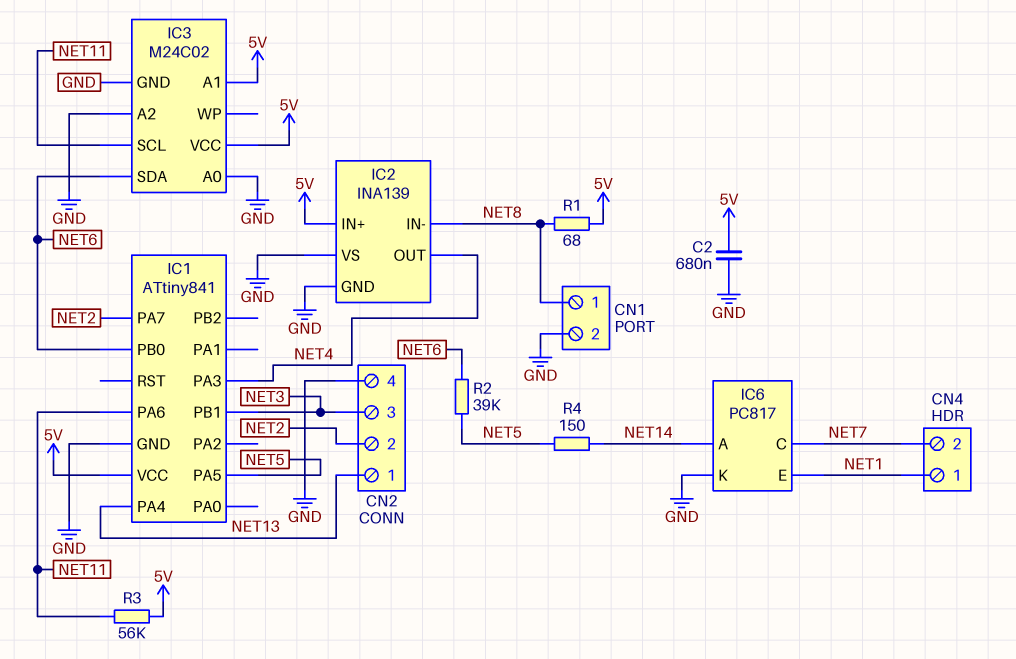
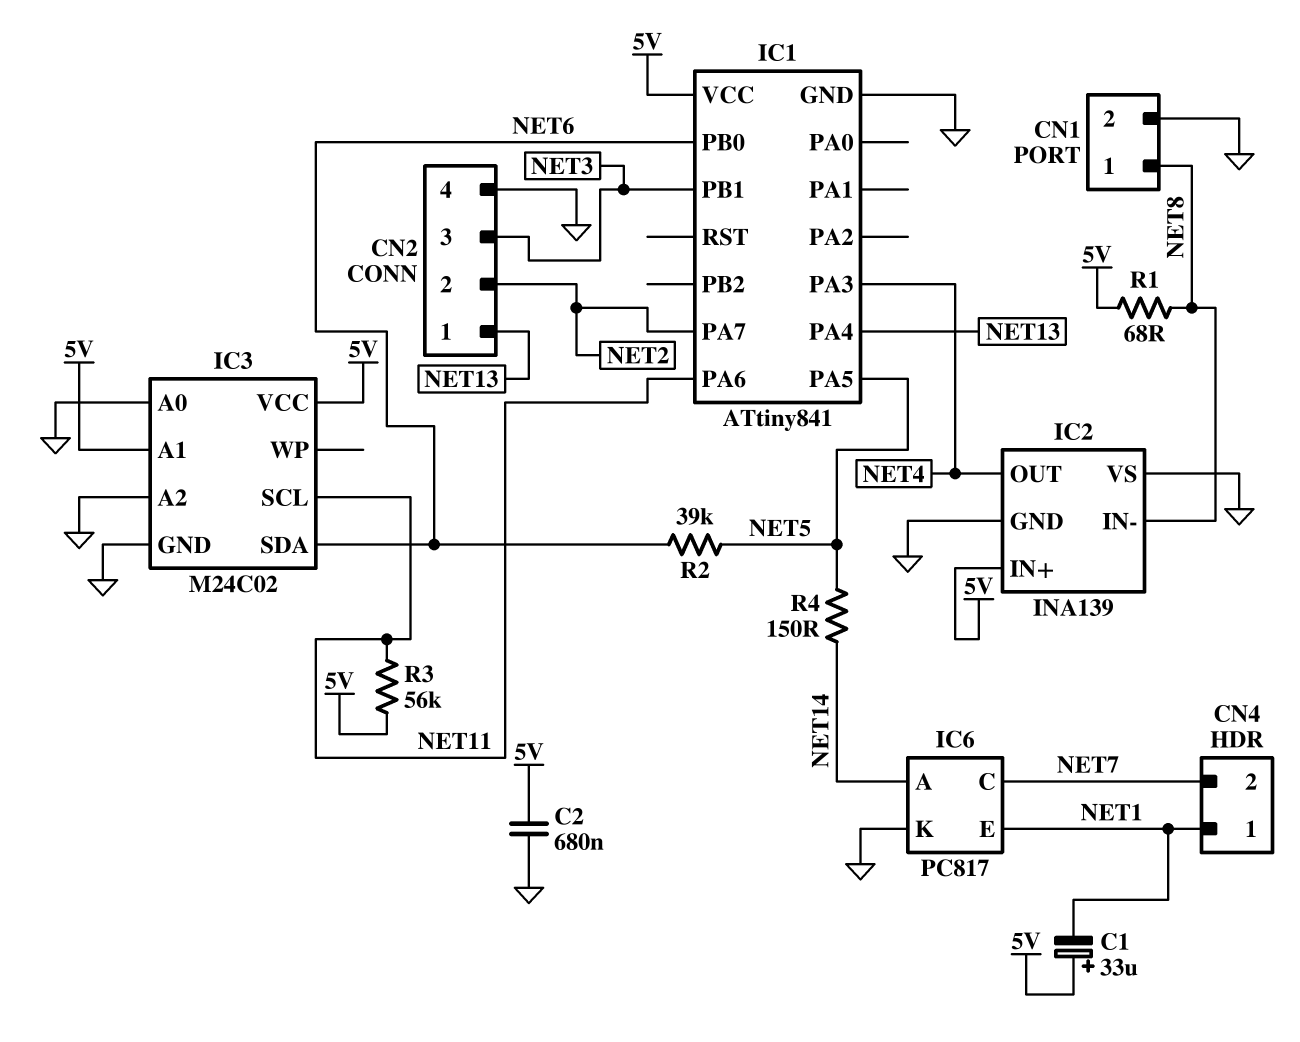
C1: none -> 33uF (plus 5V, minus NET1)

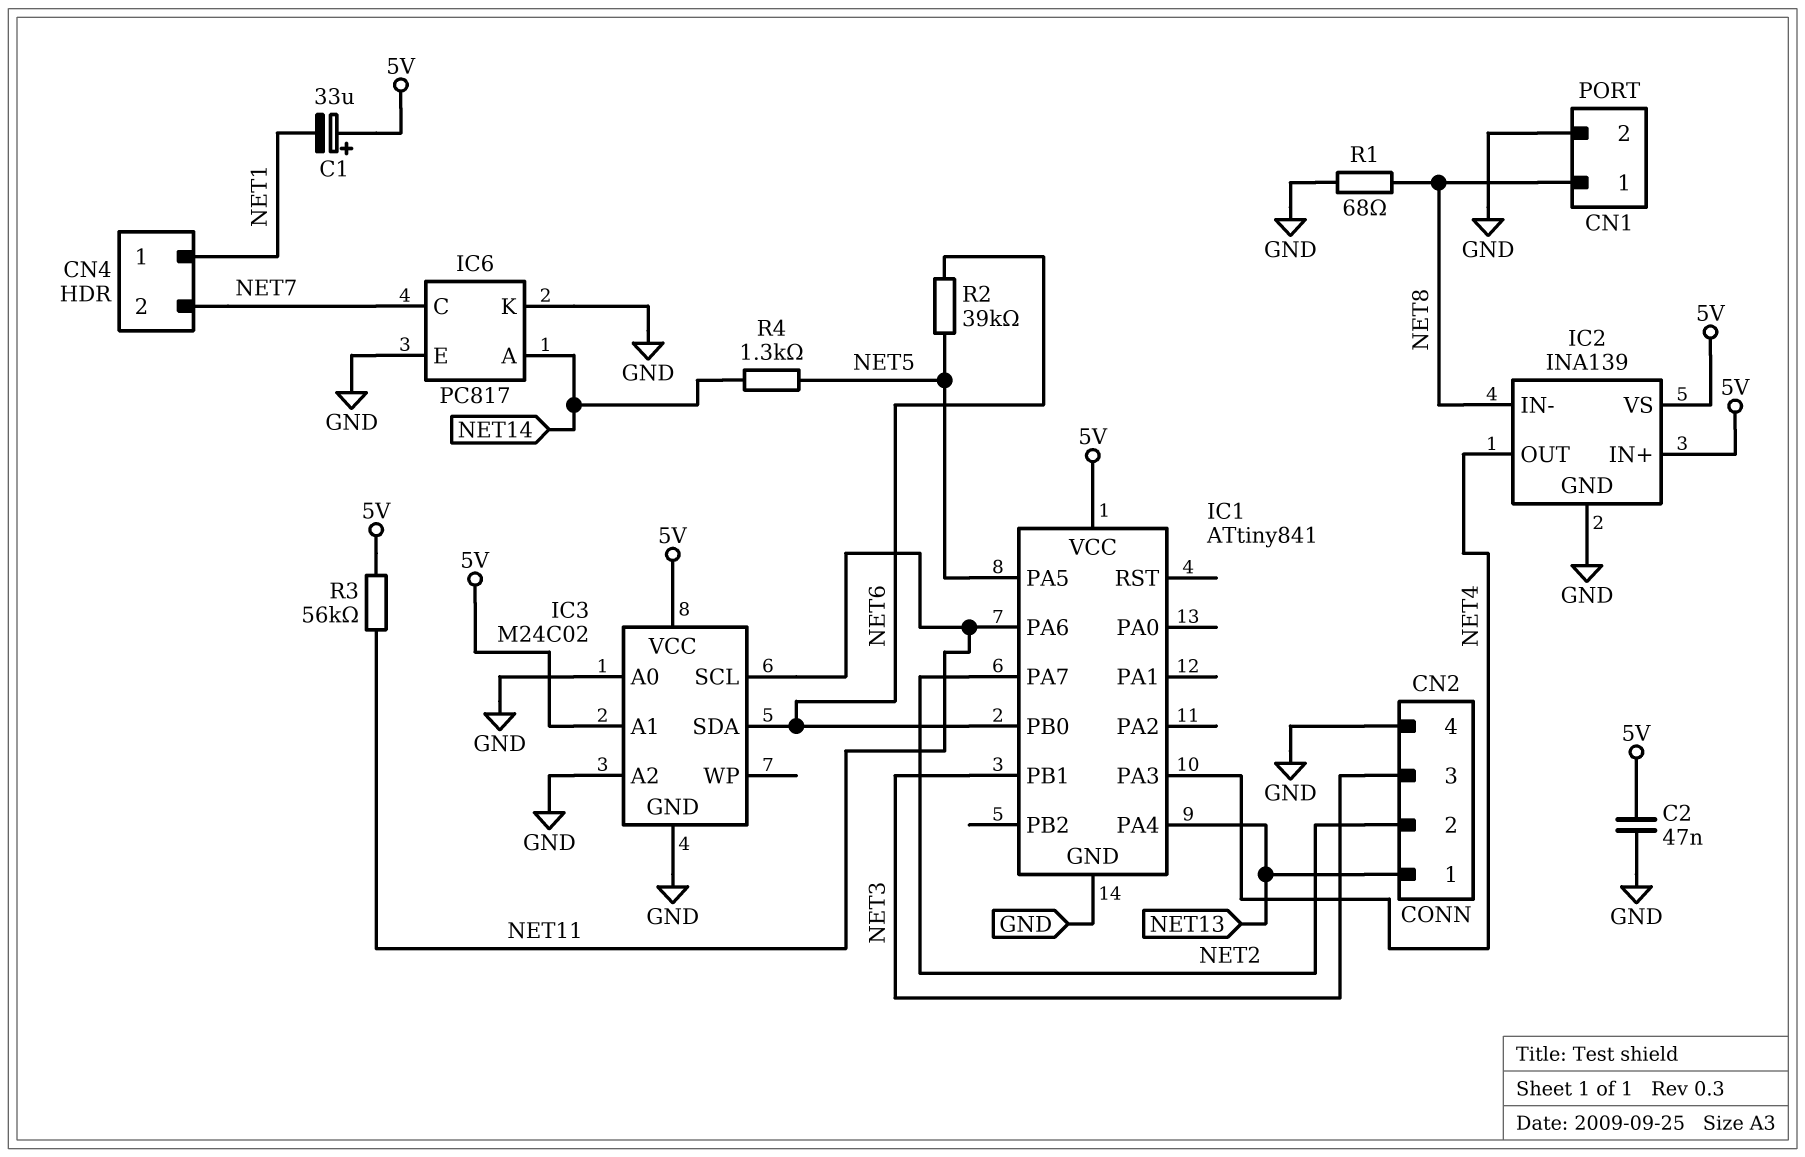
C2: 680nF (5V, GND) -> 47nF (5V, GND)
IC2 pin VS: GND -> 5V
IC6 pin E: NET1 -> GND
R1: 68 (5V, NET8) -> 68 (GND, NET8)
R4: 150 (NET5, NET14) -> 1.3k (NET5, NET14)

